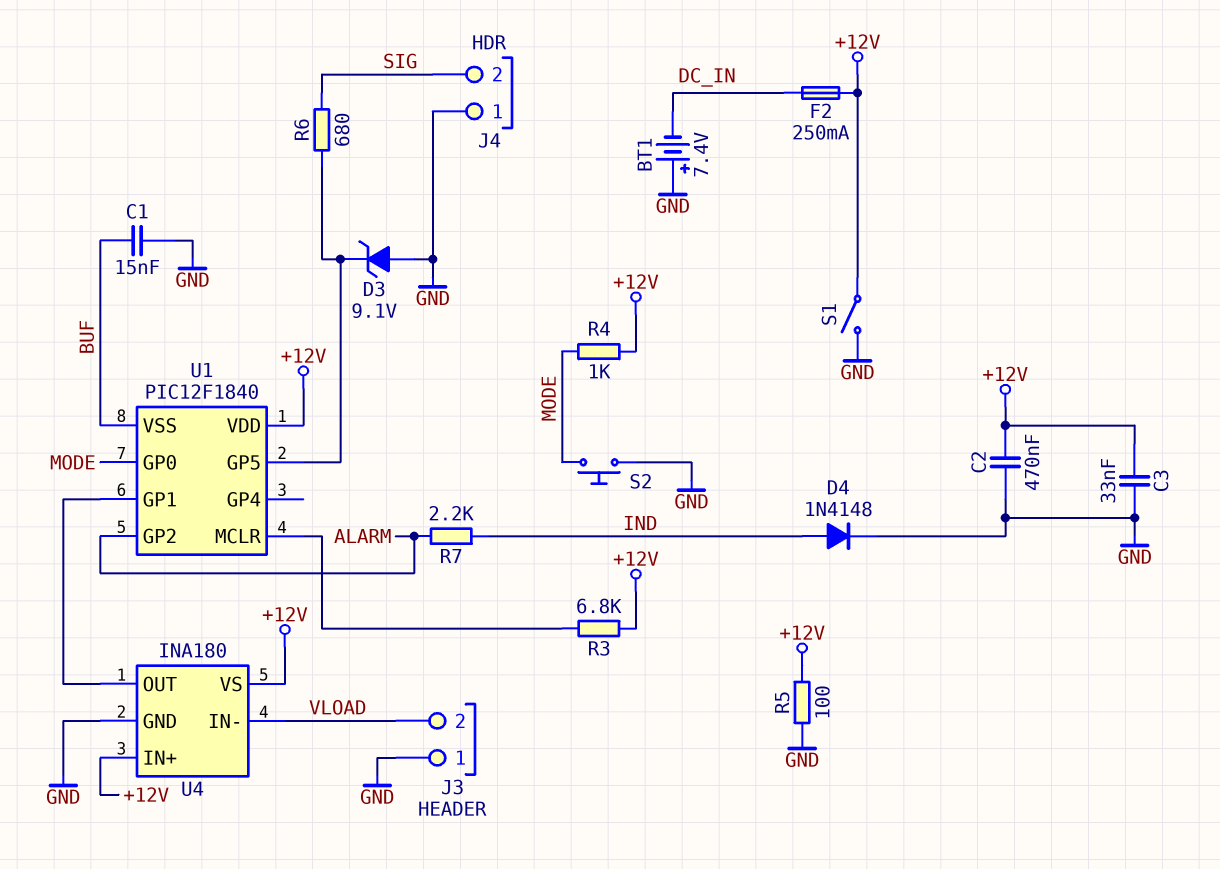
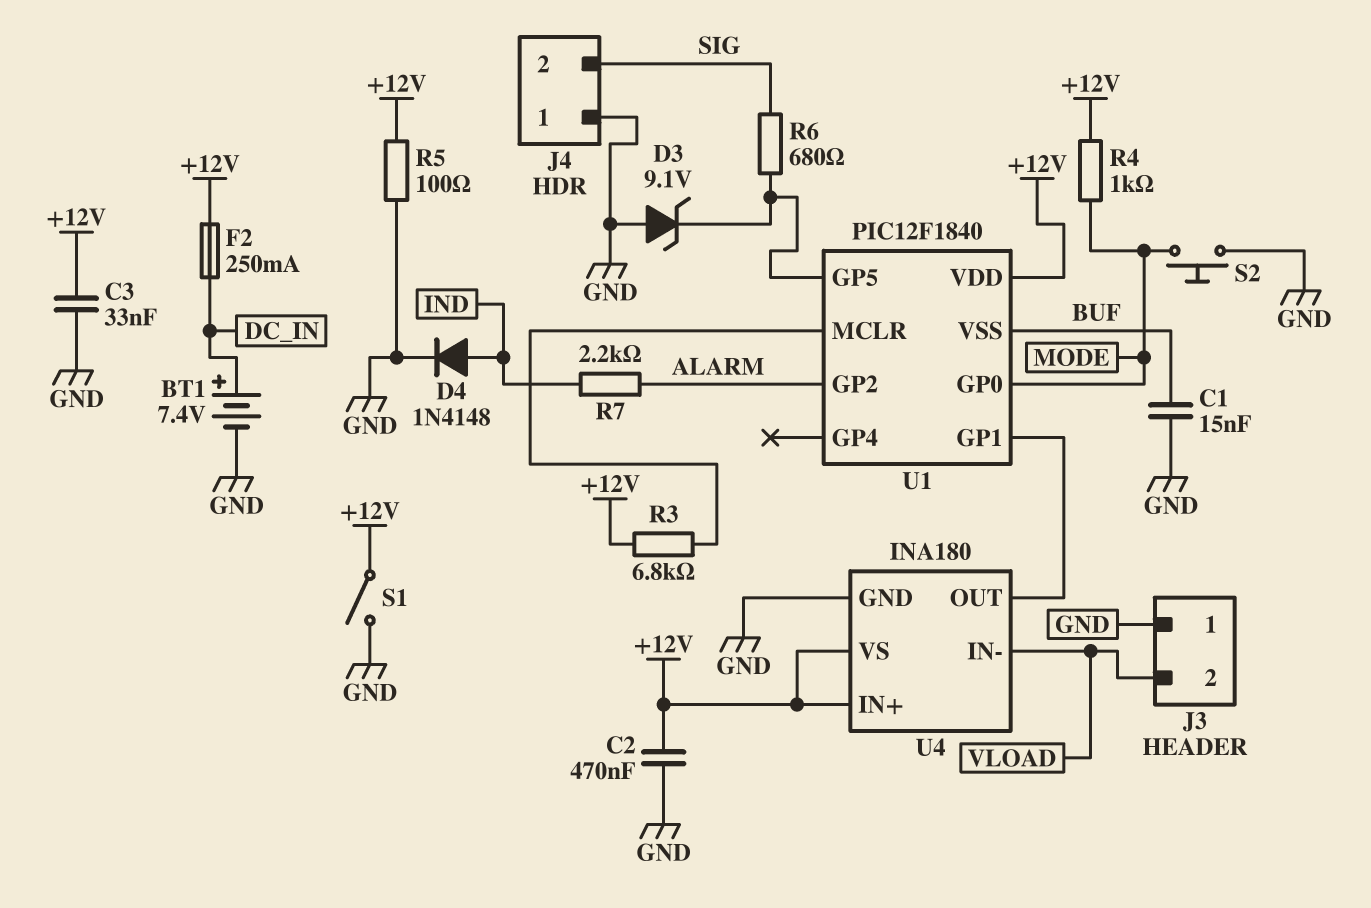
BT1: 7.4V (plus GND, minus DC_IN) -> 7.4V (plus DC_IN, minus GND)

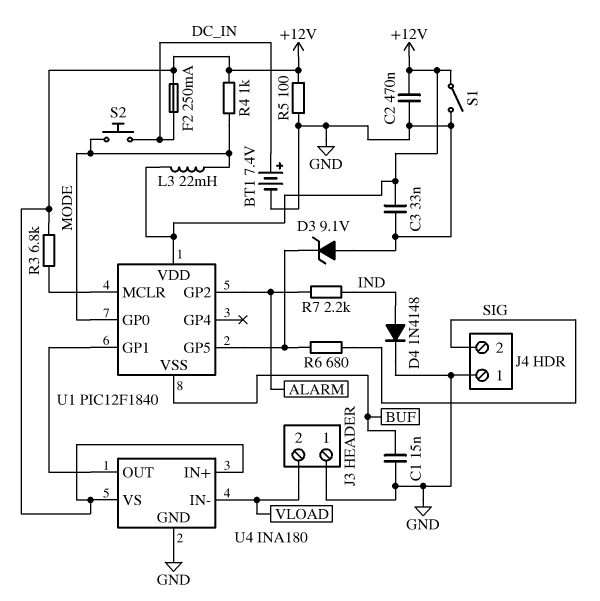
L3: none -> 22mH (+12V, MODE)
S2: button (GND, MODE) -> button (DC_IN, MODE)

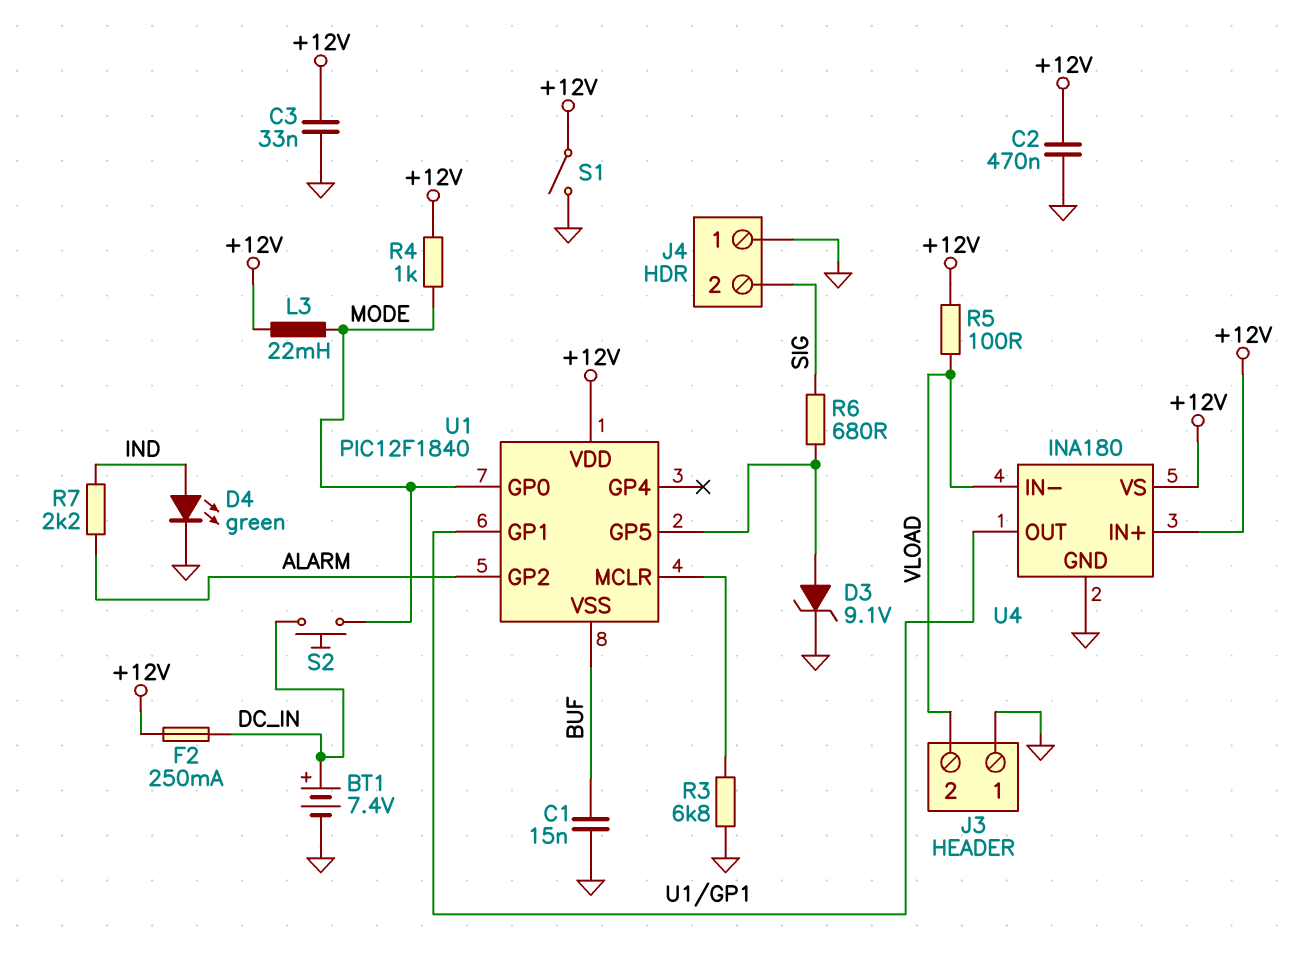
D3: zener 9.1V (A GND, K U1/GP5) -> zener 9.1V (A U1/GP5, K GND)
D4: diode 1N4148 (A IND, K GND) -> LED green (A IND, K GND)
R3: 6.8k (+12V, U1/MCLR) -> 6.8k (GND, U1/MCLR)
R5: 100 (+12V, GND) -> 100 (+12V, VLOAD)

